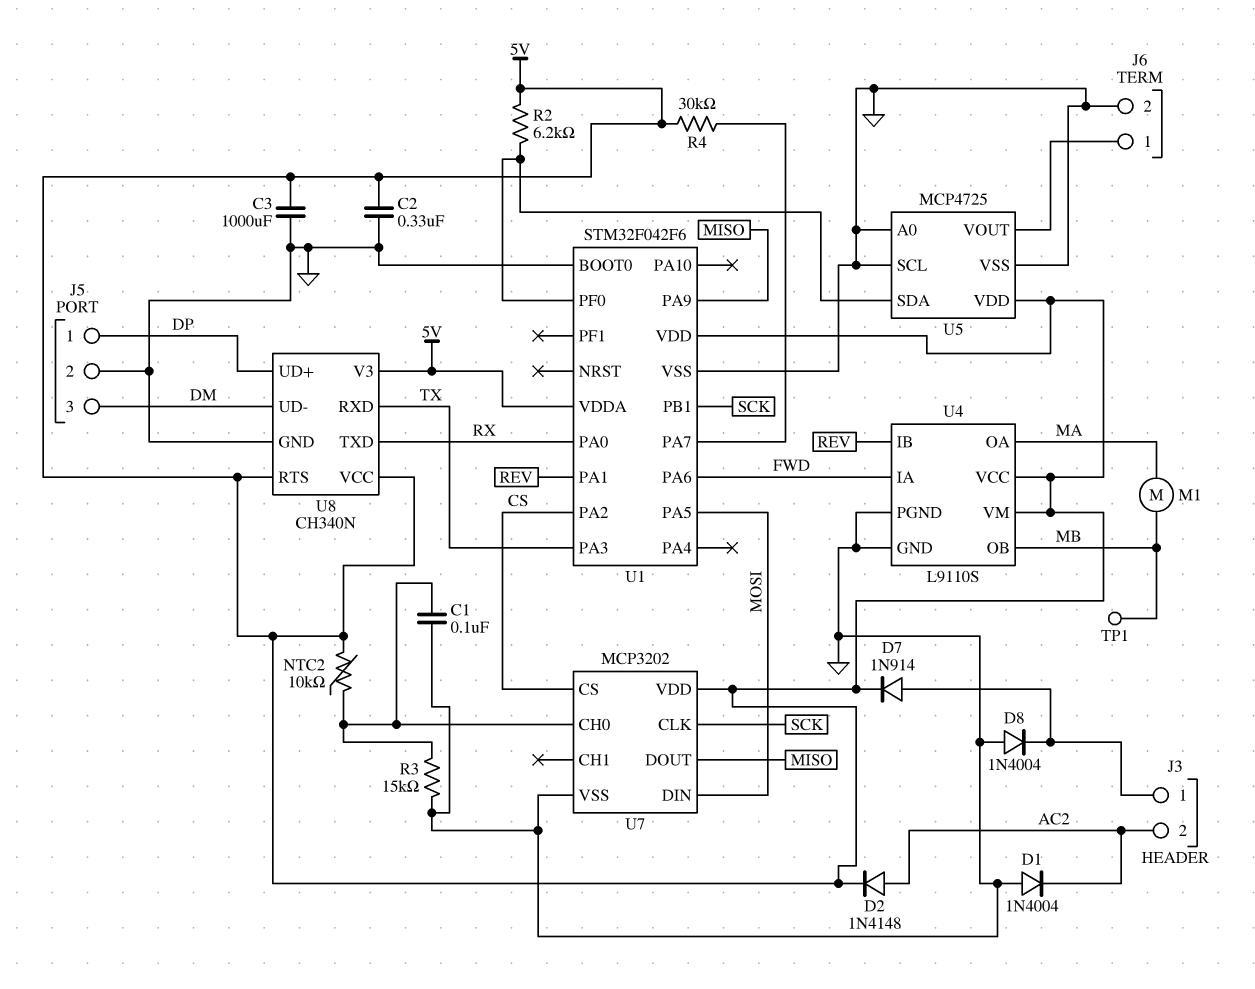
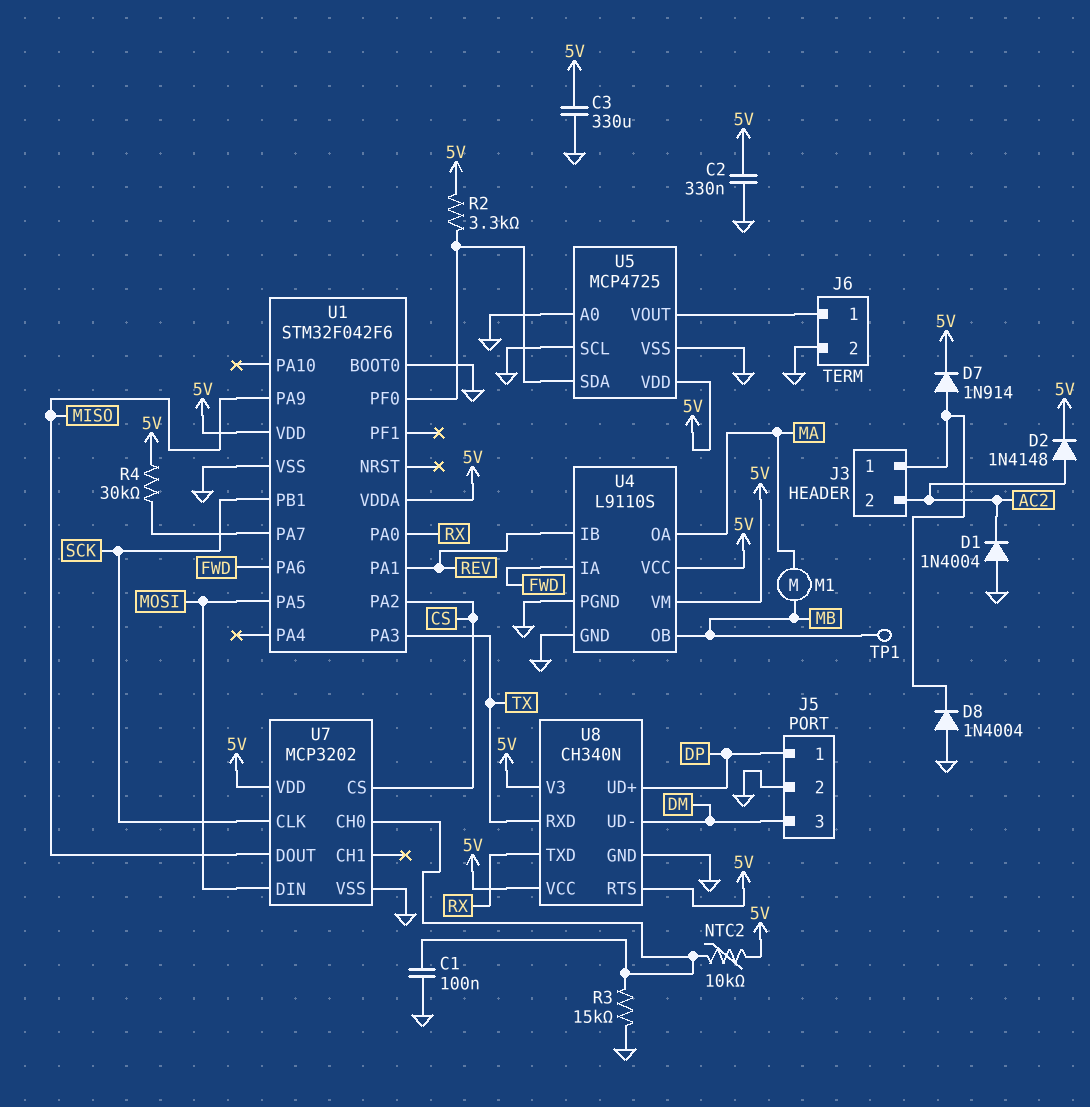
C3: 1000uF (5V, GND) -> 330uF (5V, GND)
R2: 6.2k (5V, U1/PF0) -> 3.3k (5V, U1/PF0)

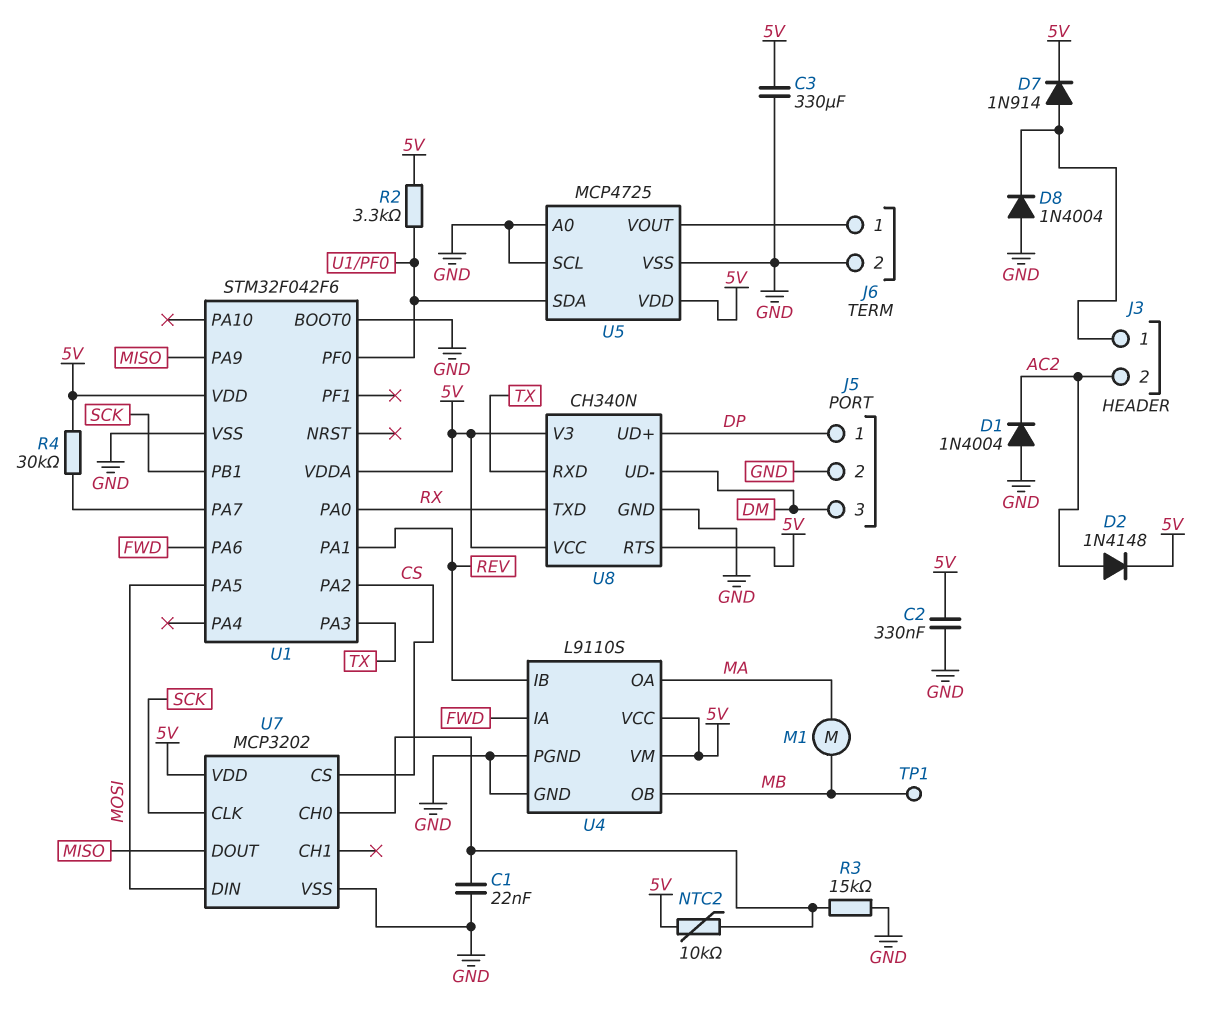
C1: 100nF (GND, U7/CH0) -> 22nF (GND, U7/CH0)

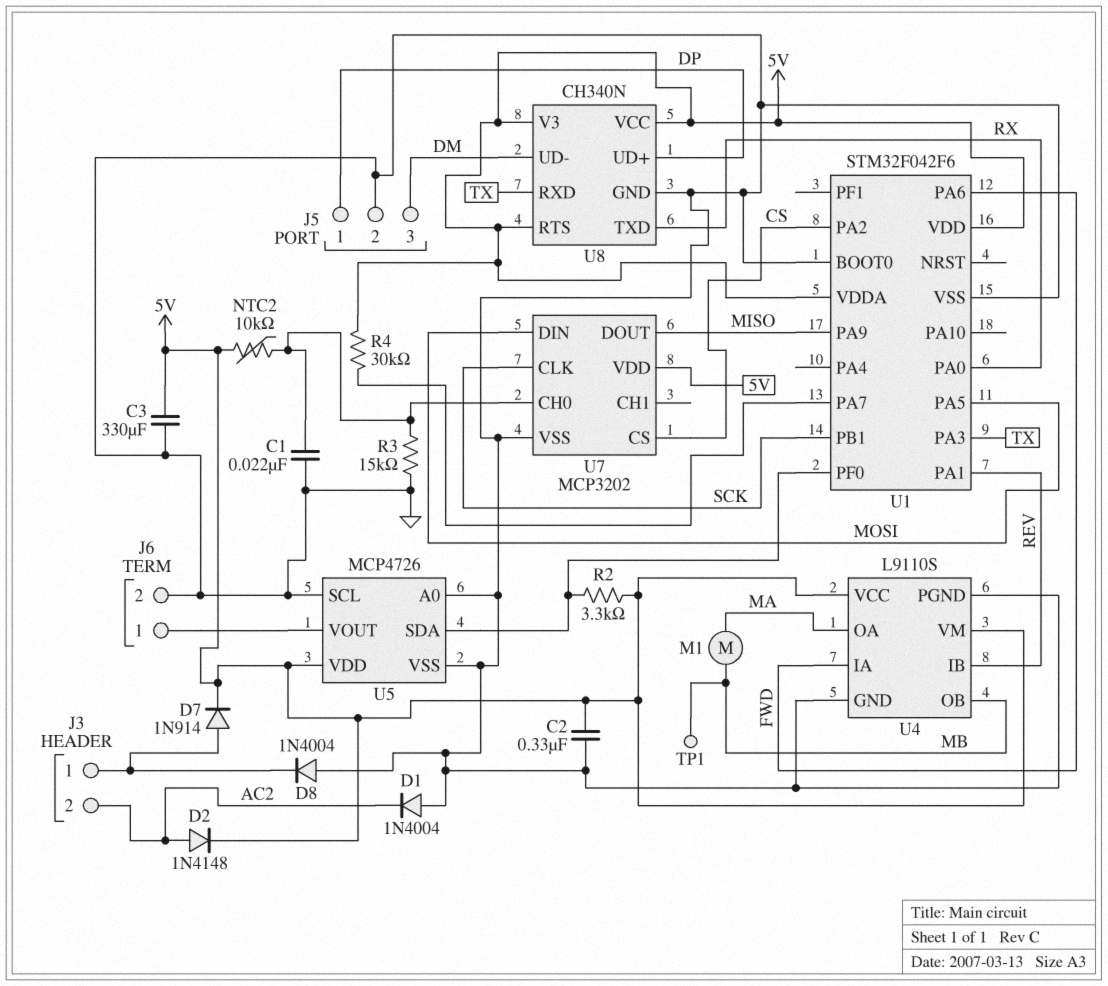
U5: MCP4725 -> MCP4726

